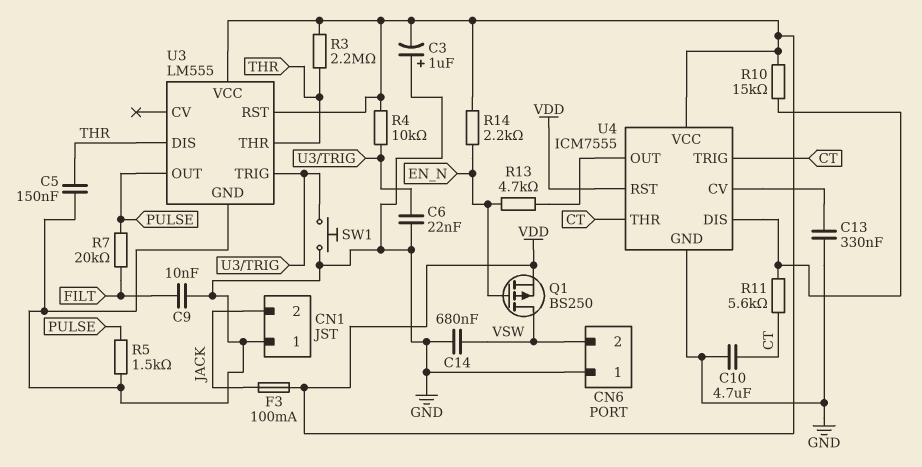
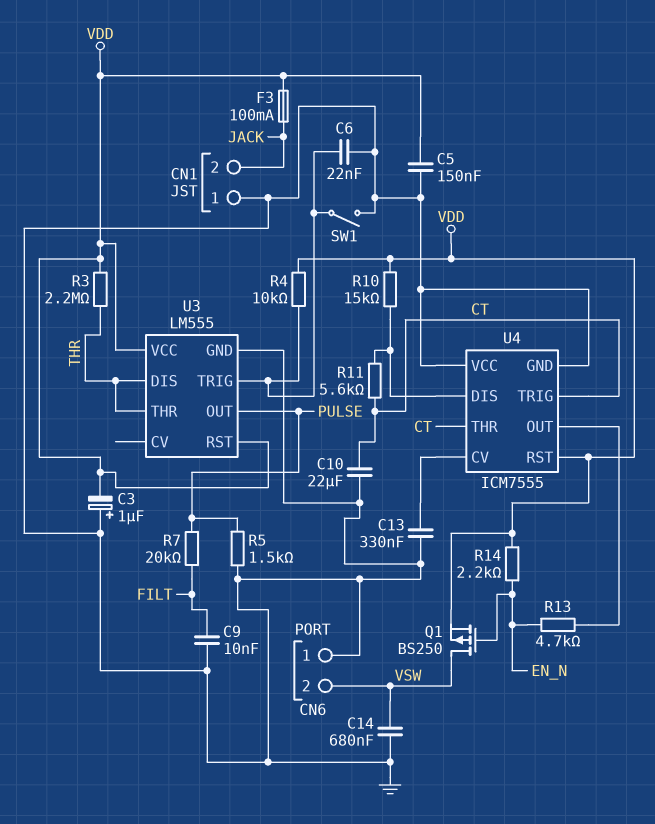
C5: 150nF (GND, THR) -> 150nF (GND, VDD)
C10: 4.7uF (CT, GND) -> 22uF (CT, GND)
SW1: button (GND, U3/TRIG) -> switch (GND, U3/TRIG)
U4 pin VCC: VDD -> GND

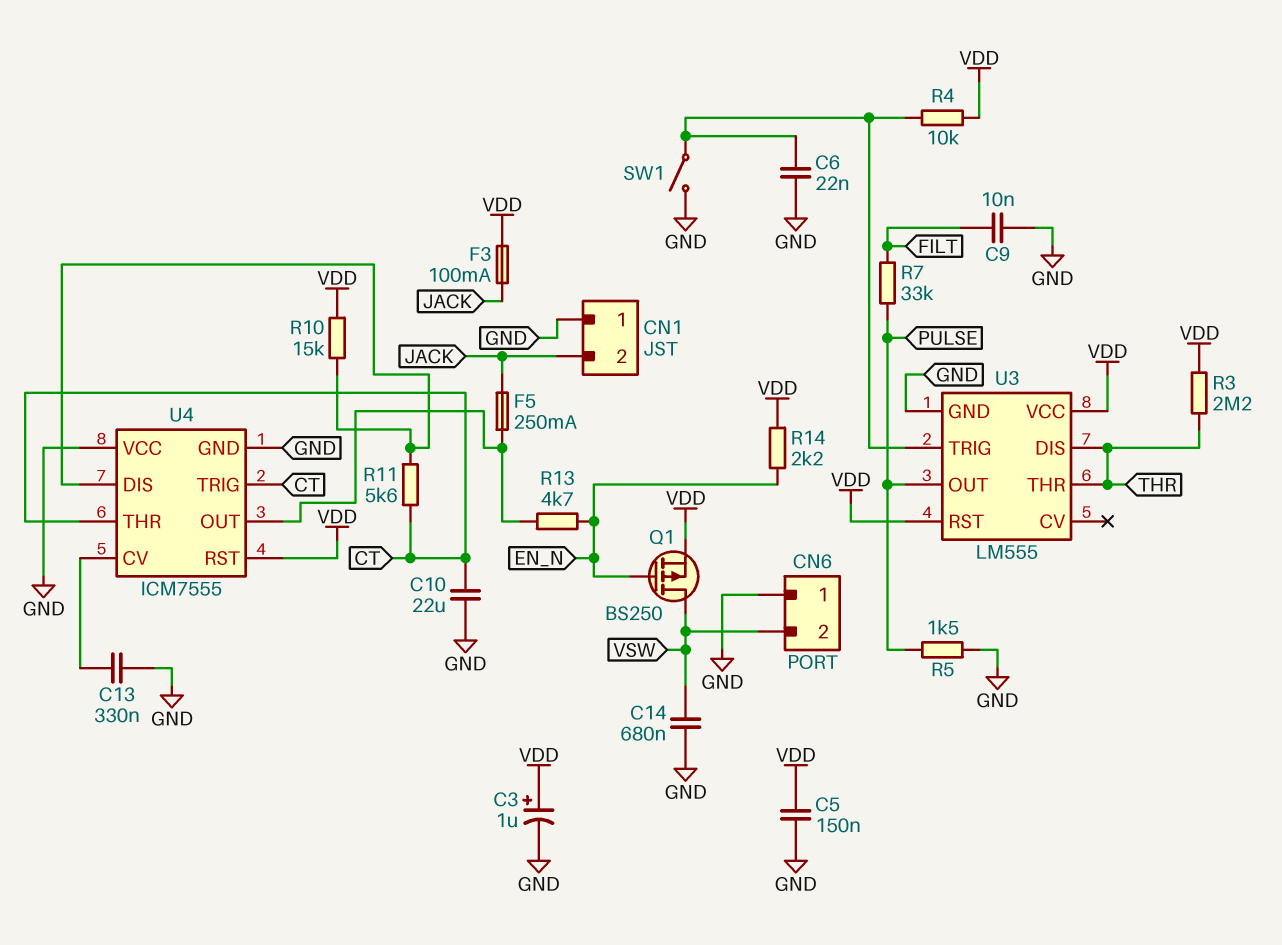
C3: 1uF (plus GND, minus VDD) -> 1uF (plus VDD, minus GND)
F5: none -> 250mA (JACK, U4/OUT)
R7: 20k (FILT, PULSE) -> 33k (FILT, PULSE)

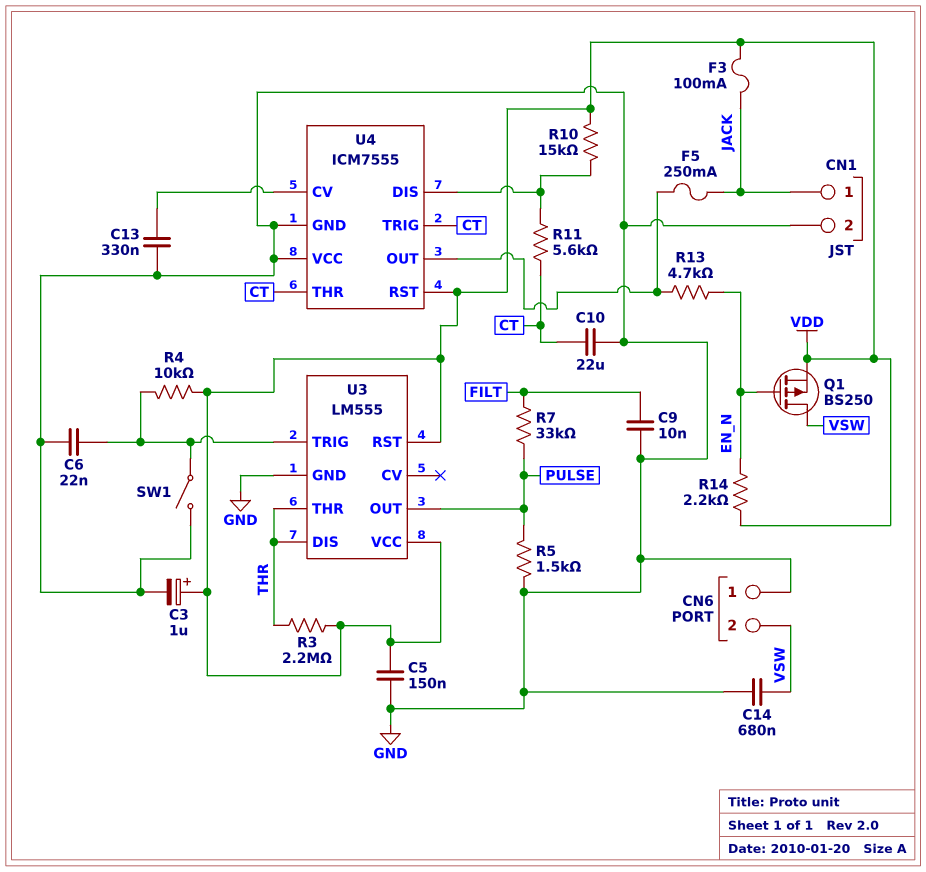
CN1 pin 1: GND -> JACK
CN1 pin 2: JACK -> GND

